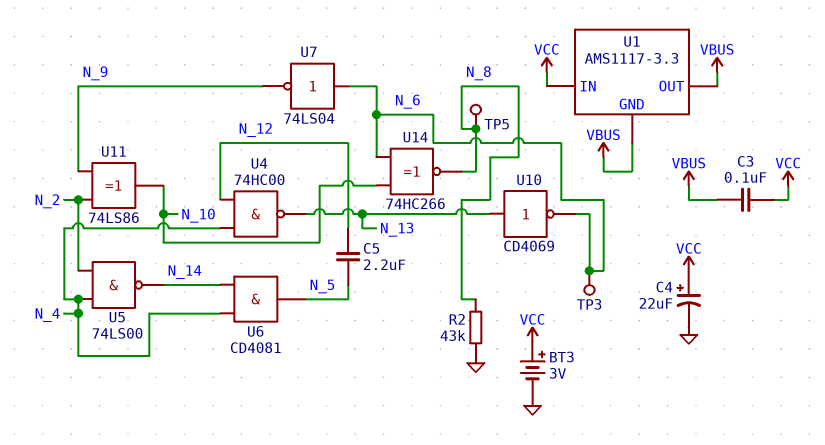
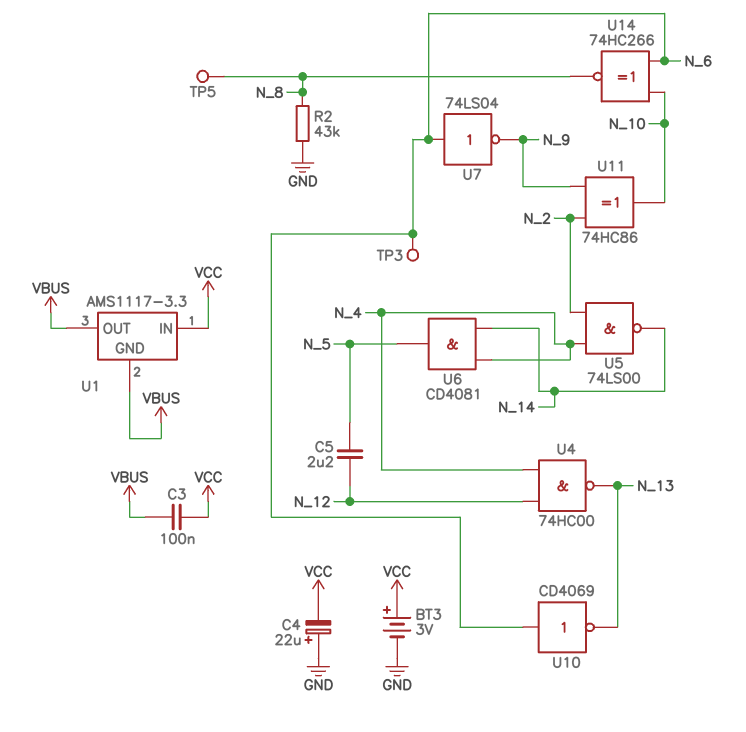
C4: 22uF (plus VCC, minus GND) -> 22uF (plus GND, minus VCC)
U10: NOT CD4069 (in N_13, out N_6) -> NOT CD4069 (in N_6, out N_13)
U11: XOR 74LS86 (in N_2, in N_9, out N_10) -> XOR 74HC86 (in N_2, in N_9, out N_10)

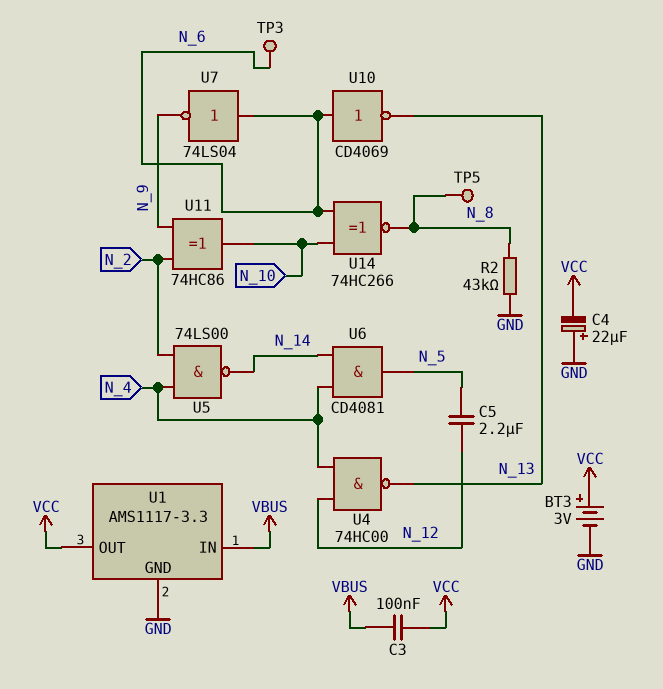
U1 pin GND: VBUS -> GND
U1 pin IN: VCC -> VBUS
U1 pin OUT: VBUS -> VCC

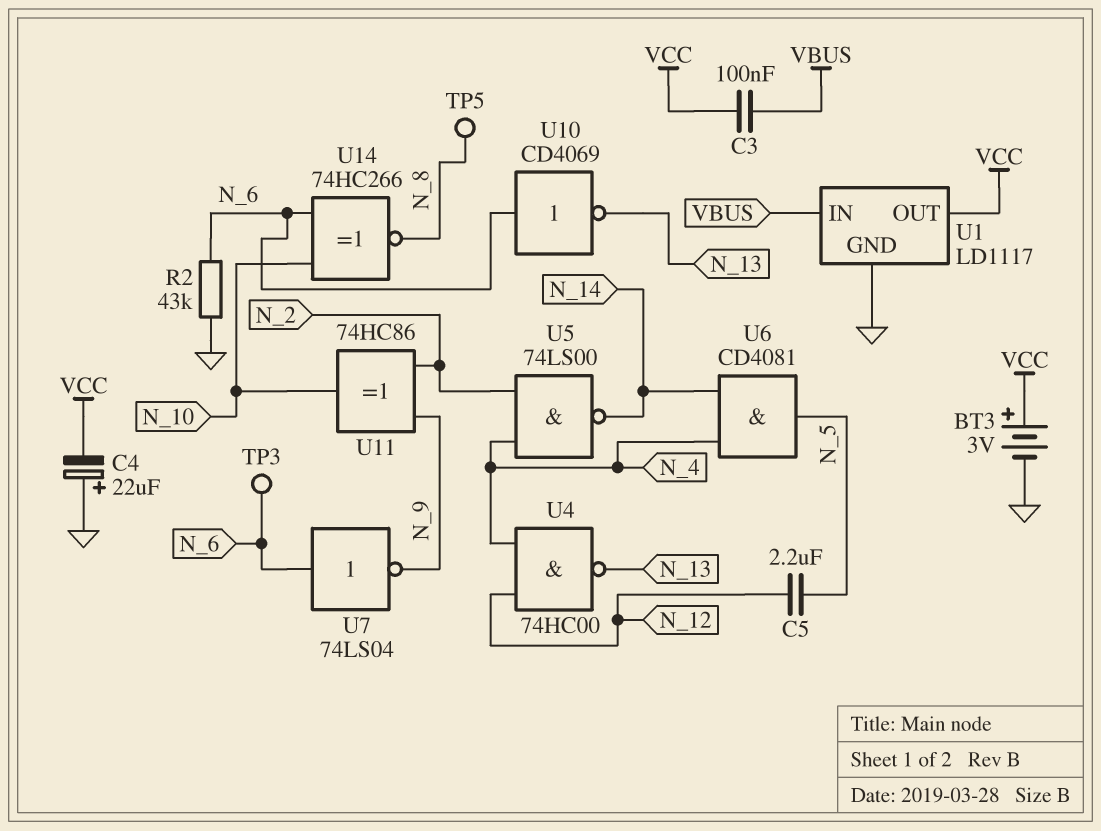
R2: 43k (GND, N_8) -> 43k (GND, N_6)
U1: AMS1117-3.3 -> LD1117

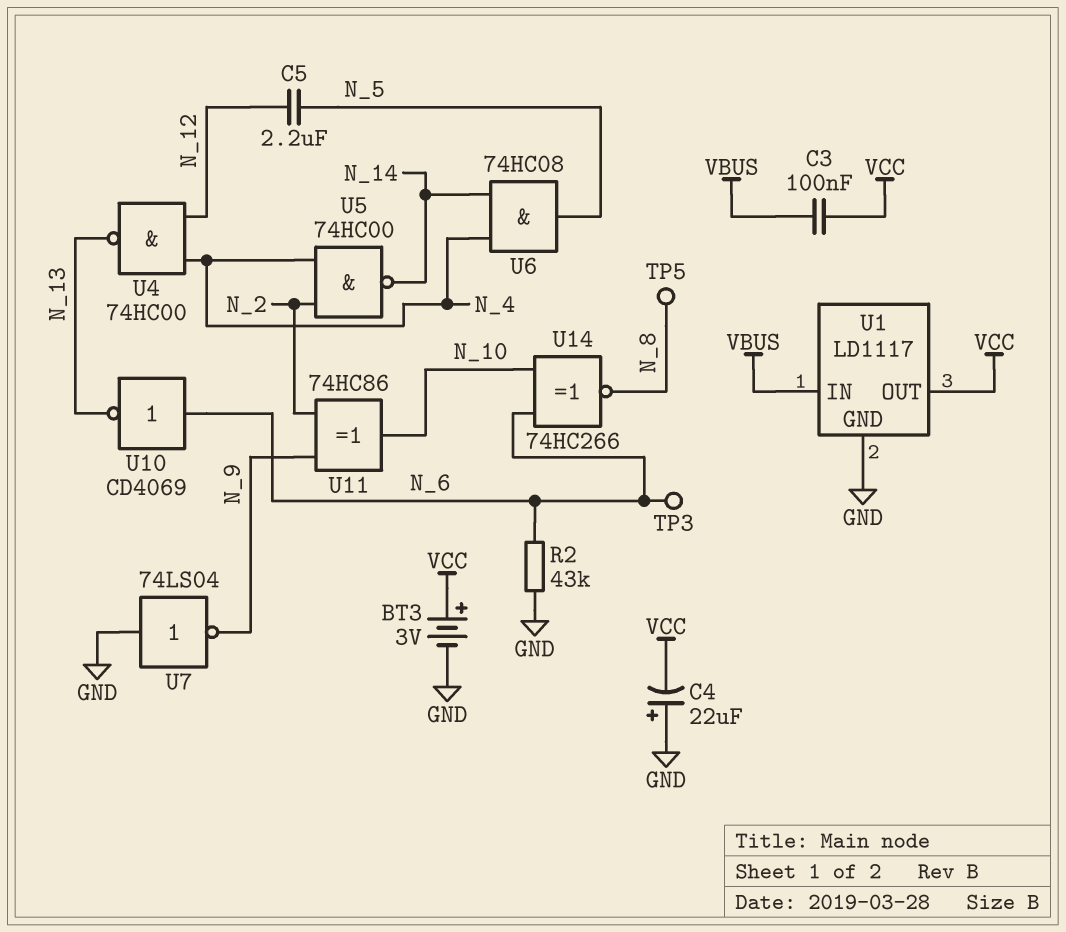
U5: NAND 74LS00 (in N_2, in N_4, out N_14) -> NAND 74HC00 (in N_2, in N_4, out N_14)
U6: AND CD4081 (in N_4, in N_14, out N_5) -> AND 74HC08 (in N_4, in N_14, out N_5)
U7: NOT 74LS04 (in N_6, out N_9) -> NOT 74LS04 (in GND, out N_9)

